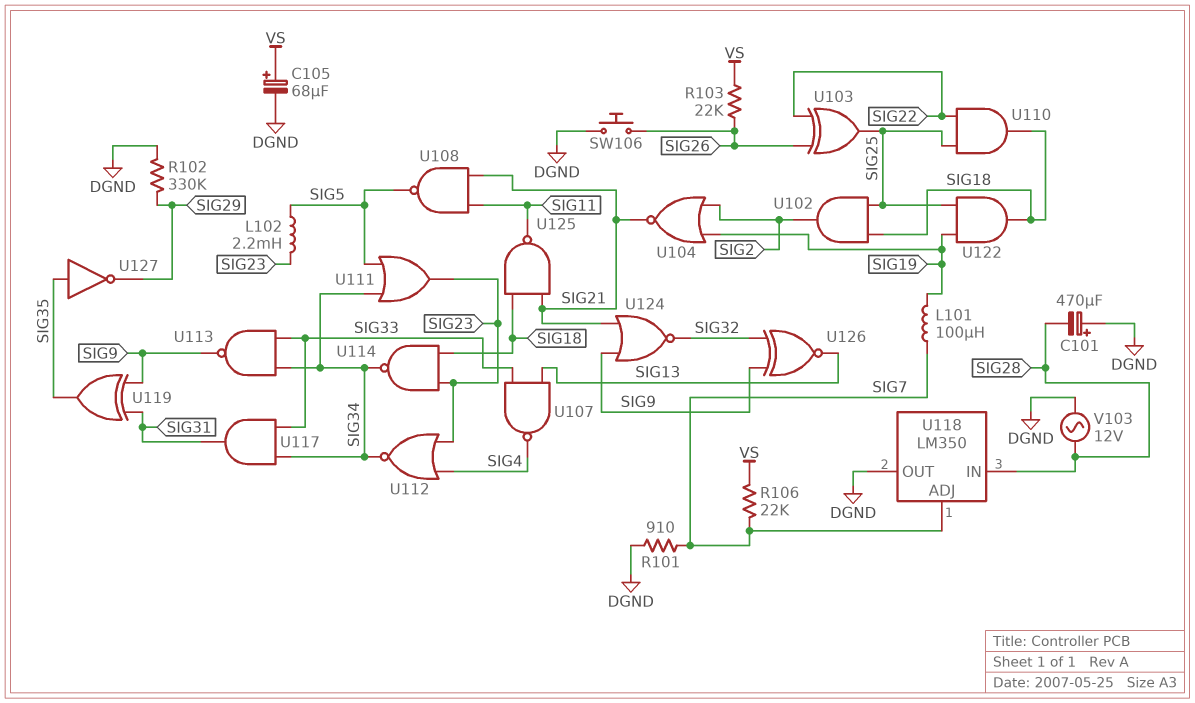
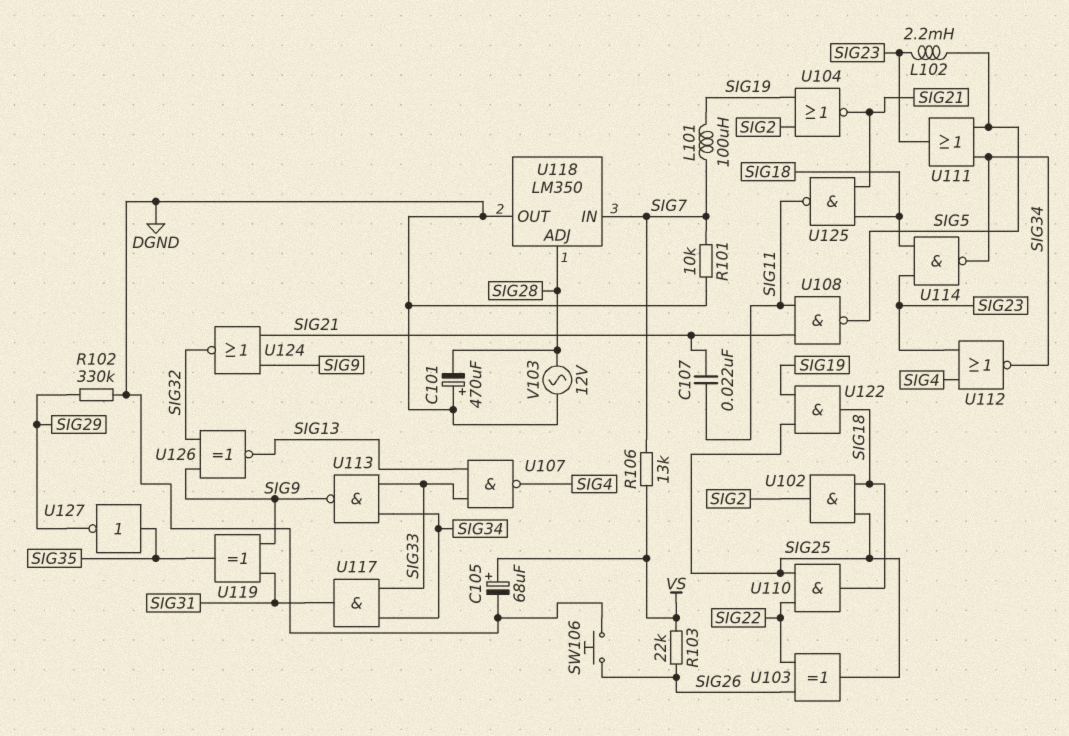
C107: none -> 22nF (SIG11, SIG21)
R101: 910 (DGND, SIG7) -> 10k (DGND, SIG7)
R106: 22k (SIG7, VS) -> 13k (SIG7, VS)
U118 pin ADJ: SIG7 -> SIG28
U118 pin IN: SIG28 -> SIG7

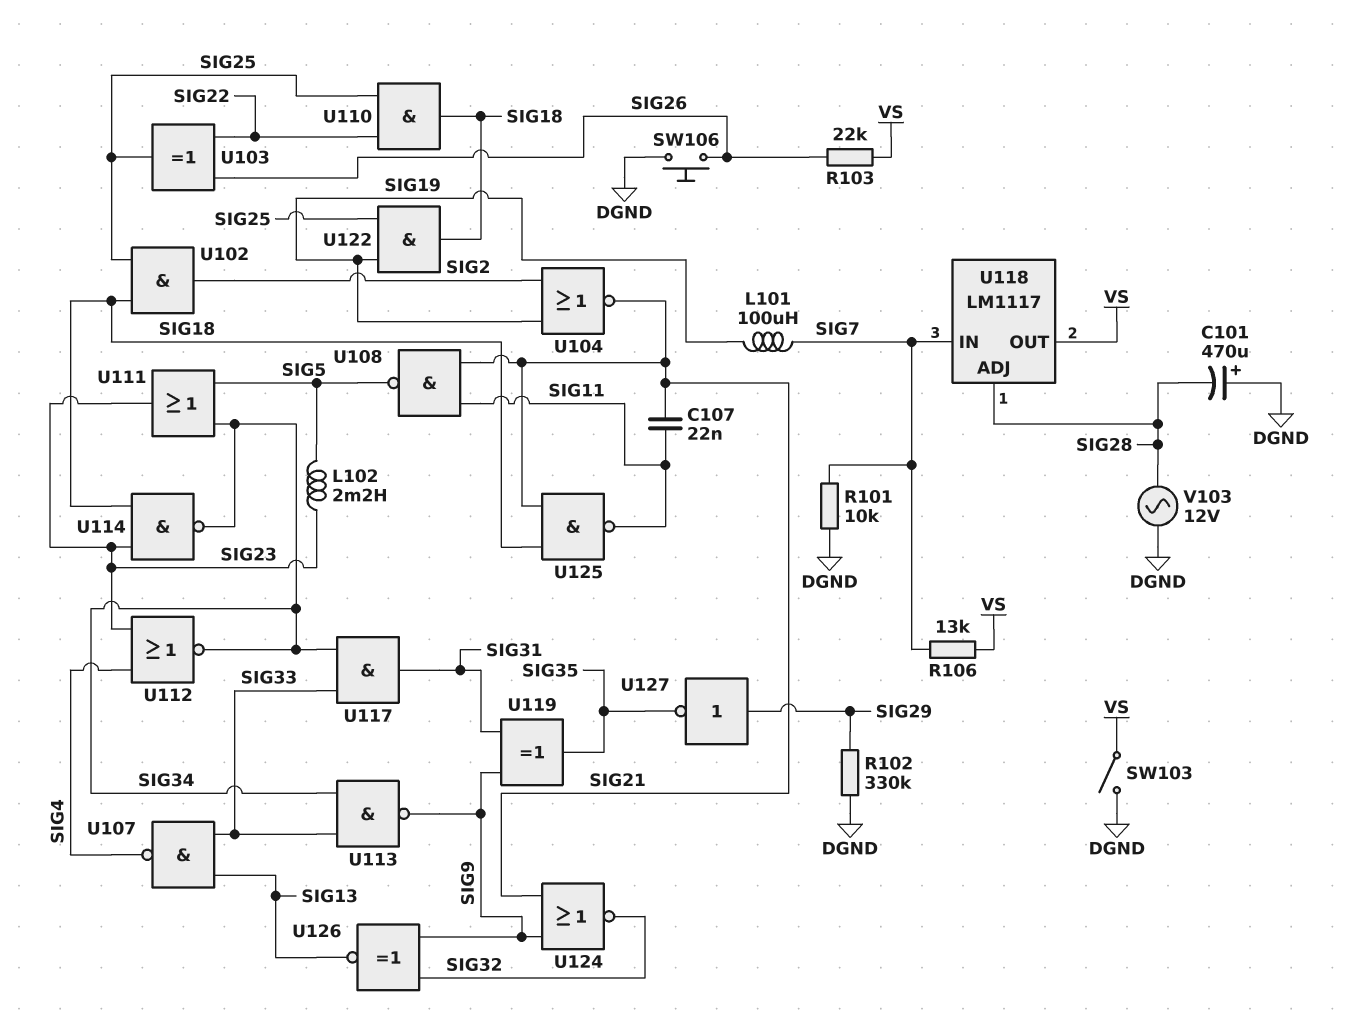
C105: 68uF (plus VS, minus DGND) -> none
SW103: none -> switch (DGND, VS)
U118: LM350 -> LM1117
U118 pin OUT: DGND -> VS
U127: NOT (in SIG35, out SIG29) -> NOT (in SIG29, out SIG35)

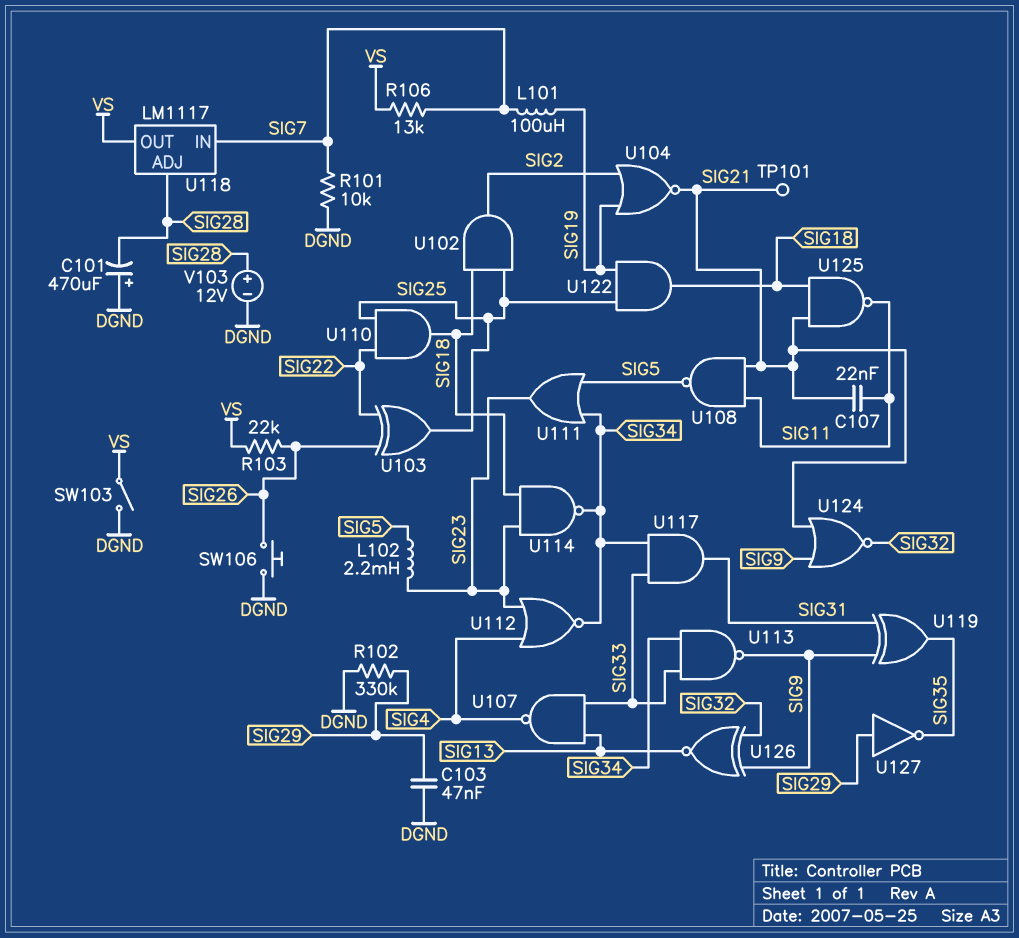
C103: none -> 47nF (DGND, SIG29)
TP101: none -> test point (SIG21)
V103: AC 12V (DGND, SIG28) -> 12V (plus SIG28, minus DGND)

